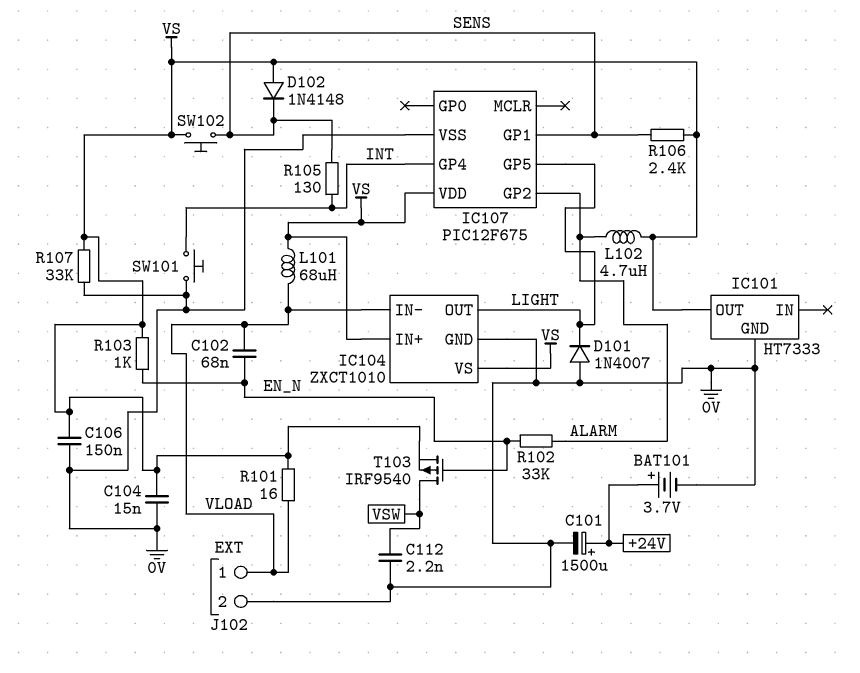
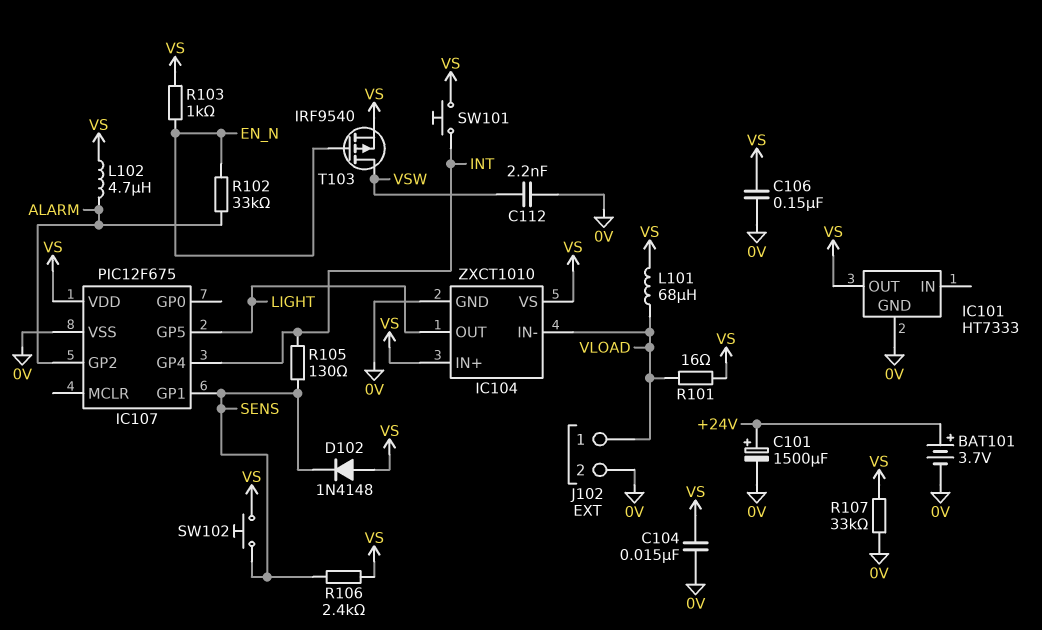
C102: 68nF (EN_N, VLOAD) -> none
D101: diode 1N4007 (A 0V, K LIGHT) -> none
SW101: button (0V, INT) -> button (INT, VS)

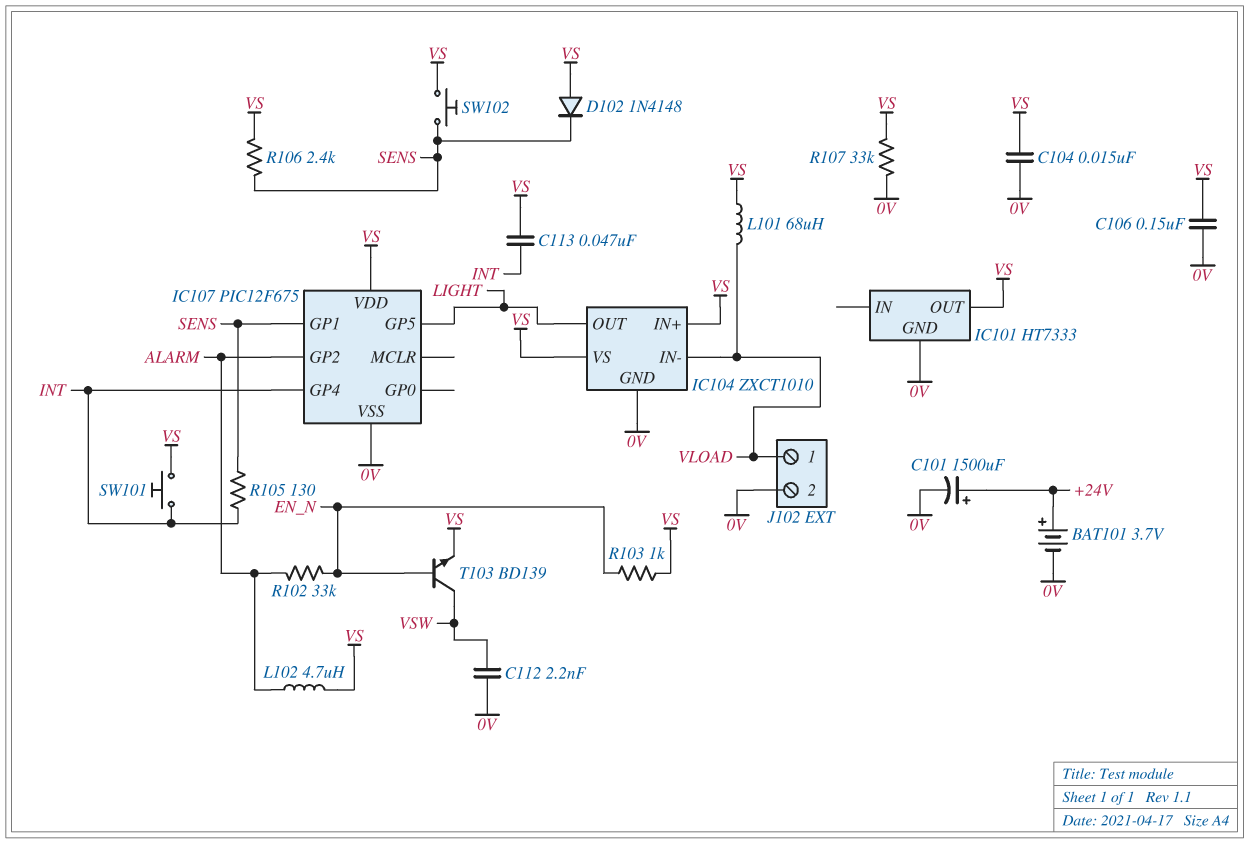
C113: none -> 47nF (INT, VS)
R101: 16 (VLOAD, VS) -> none
T103: PMOS IRF9540 (G EN_N, D VSW, S VS) -> NPN BD139 (B EN_N, C VSW, E VS)

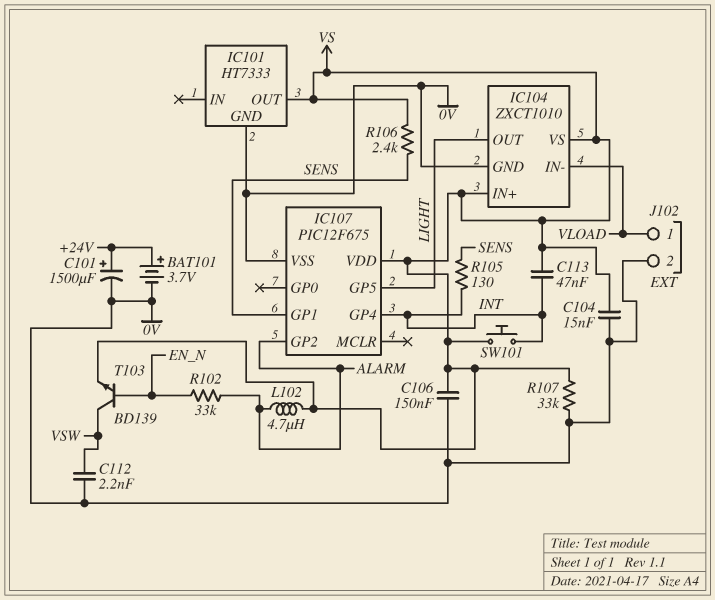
D102: diode 1N4148 (A VS, K SENS) -> none
L101: 68uH (VLOAD, VS) -> none
R103: 1k (EN_N, VS) -> none
SW102: button (SENS, VS) -> none

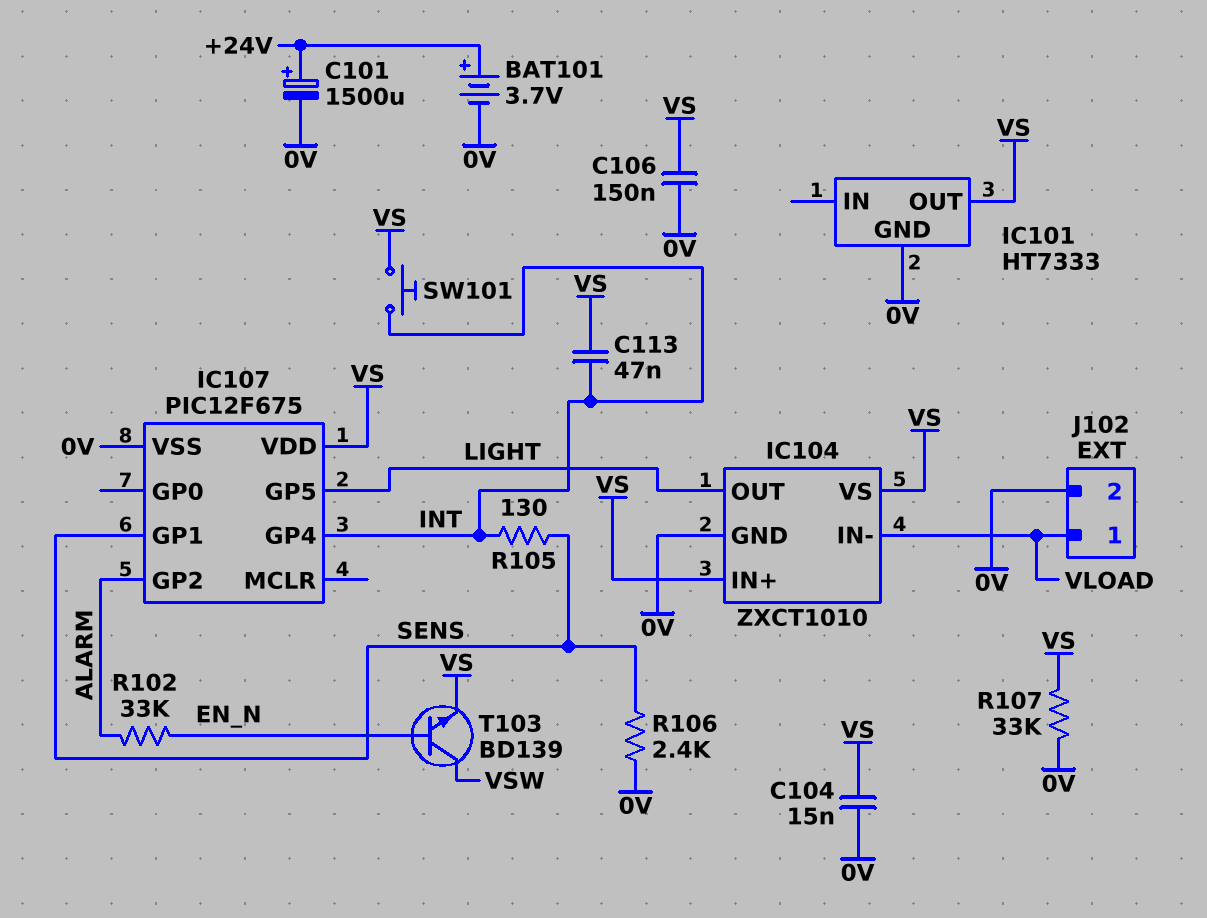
C112: 2.2nF (0V, VSW) -> none
L102: 4.7uH (ALARM, VS) -> none
R106: 2.4k (SENS, VS) -> 2.4k (0V, SENS)

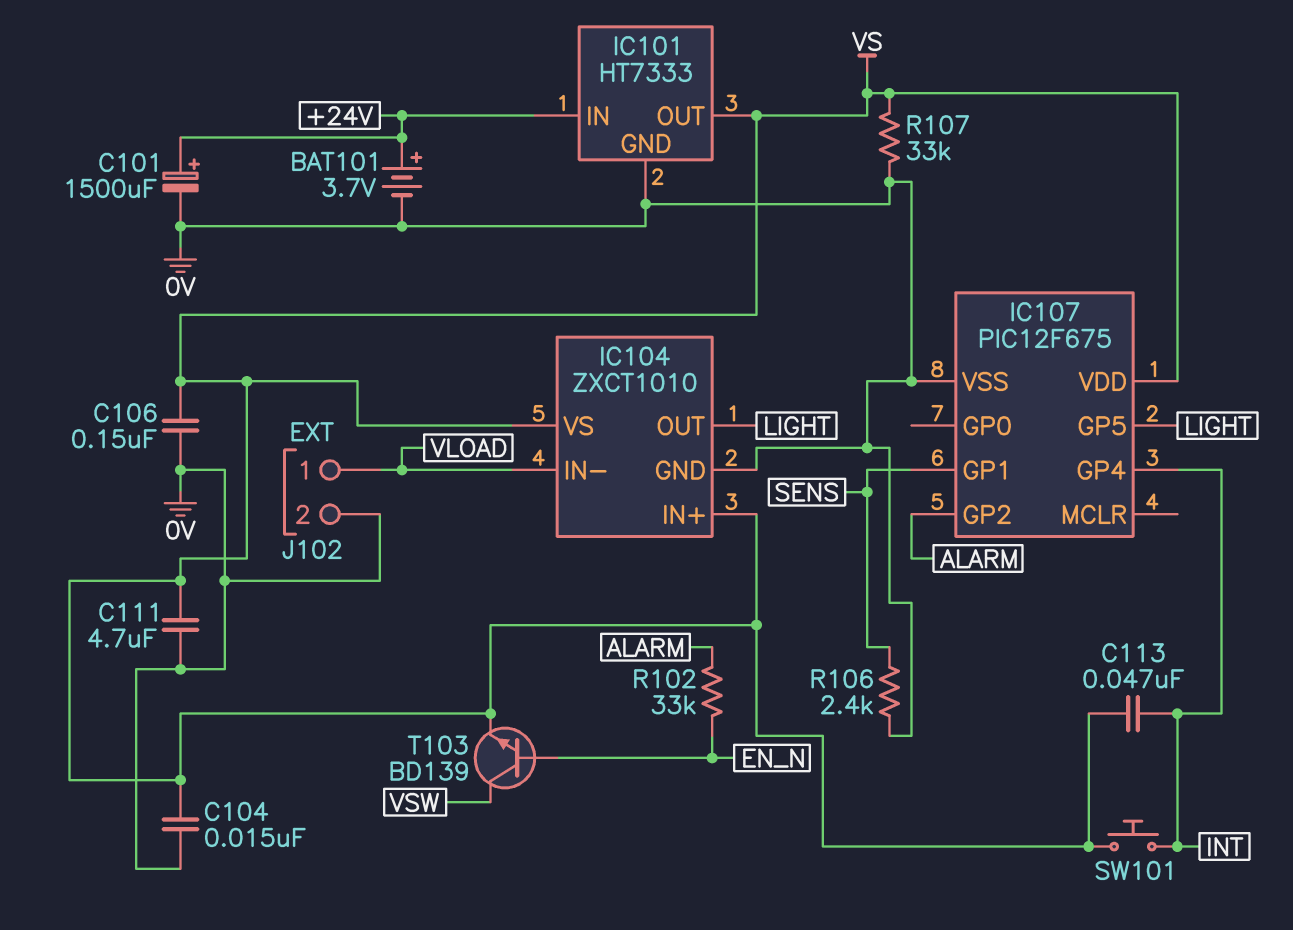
C111: none -> 4.7uF (0V, VS)
IC101 pin IN: none -> +24V
R105: 130 (INT, SENS) -> none

